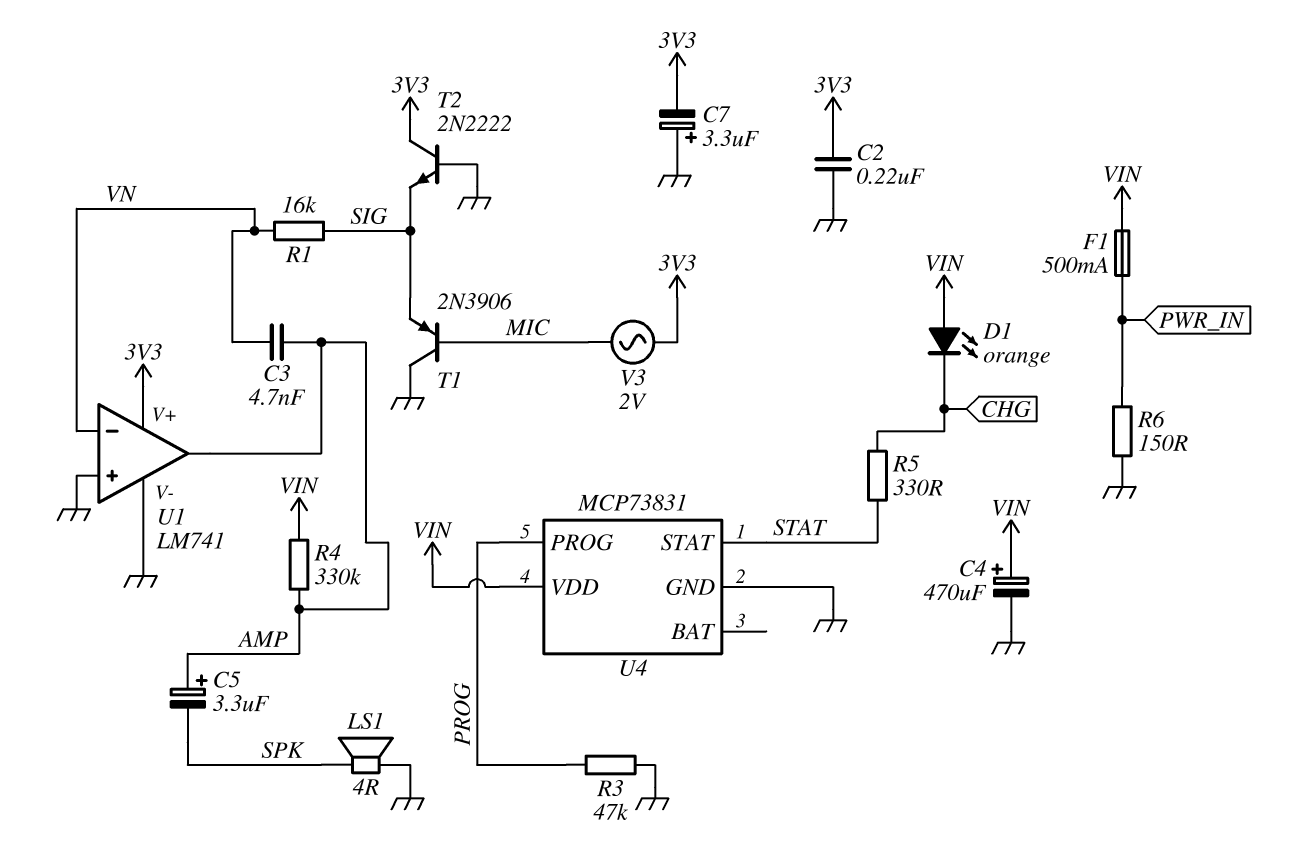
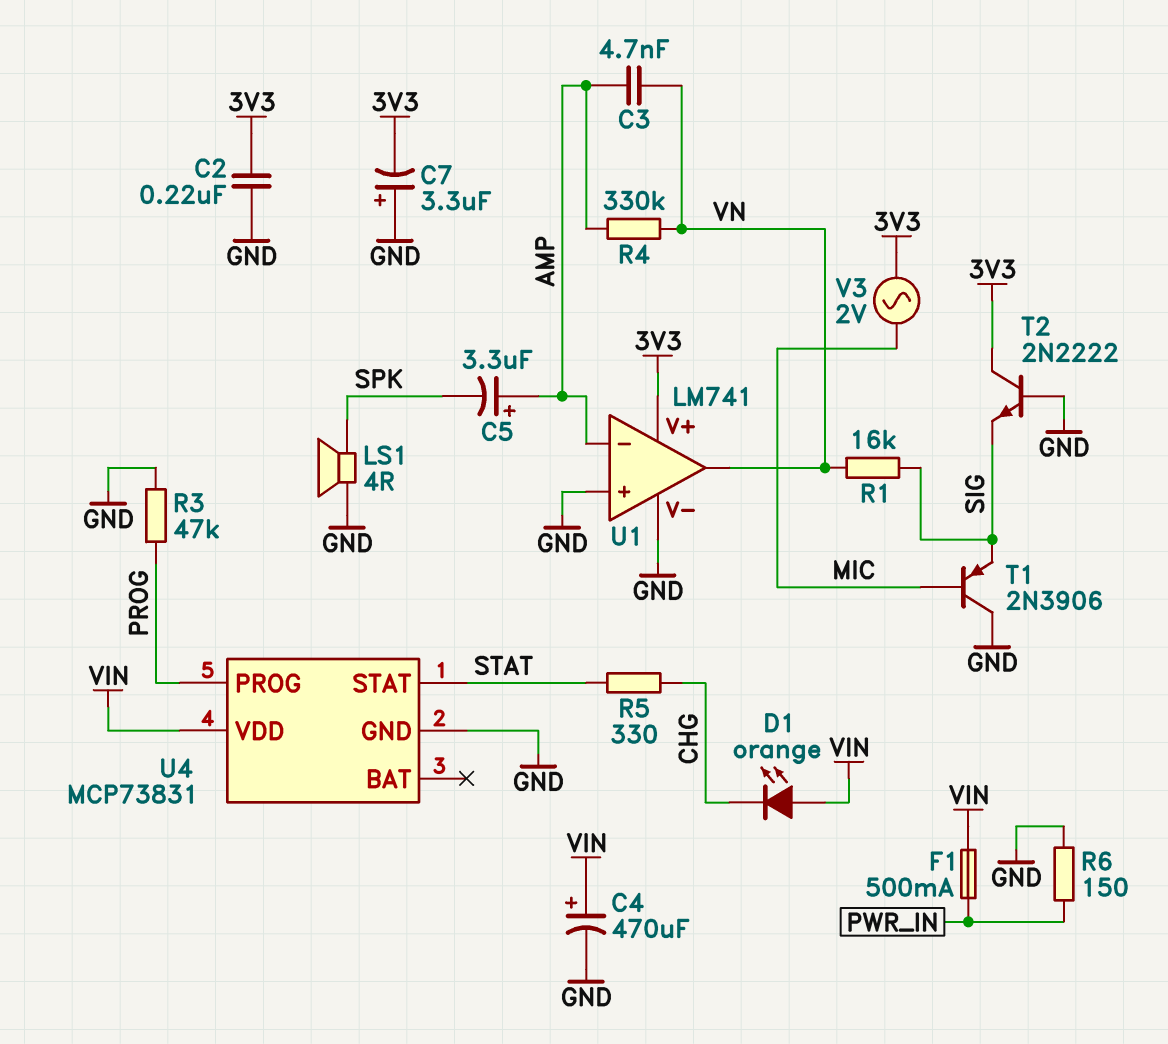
R4: 330k (AMP, VIN) -> 330k (AMP, VN)
U1 pin in-: VN -> AMP
U1 pin out: AMP -> VN

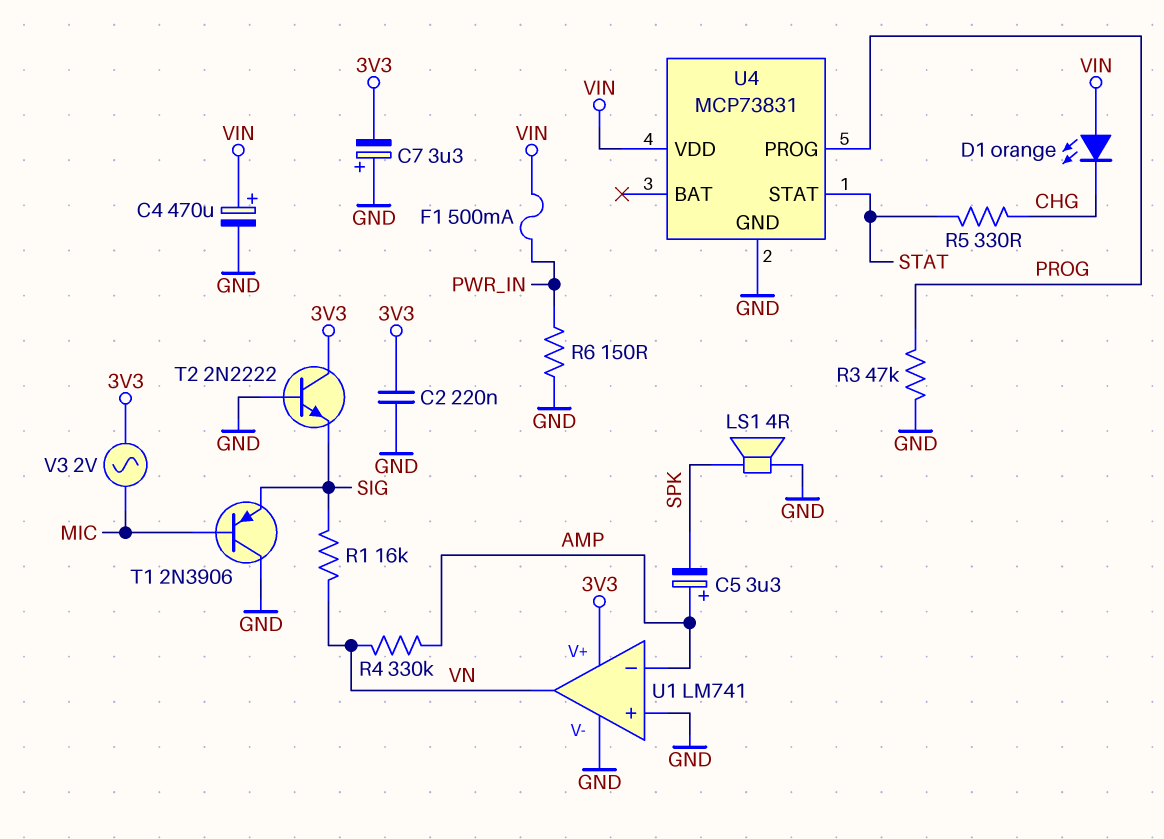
C3: 4.7nF (AMP, VN) -> none

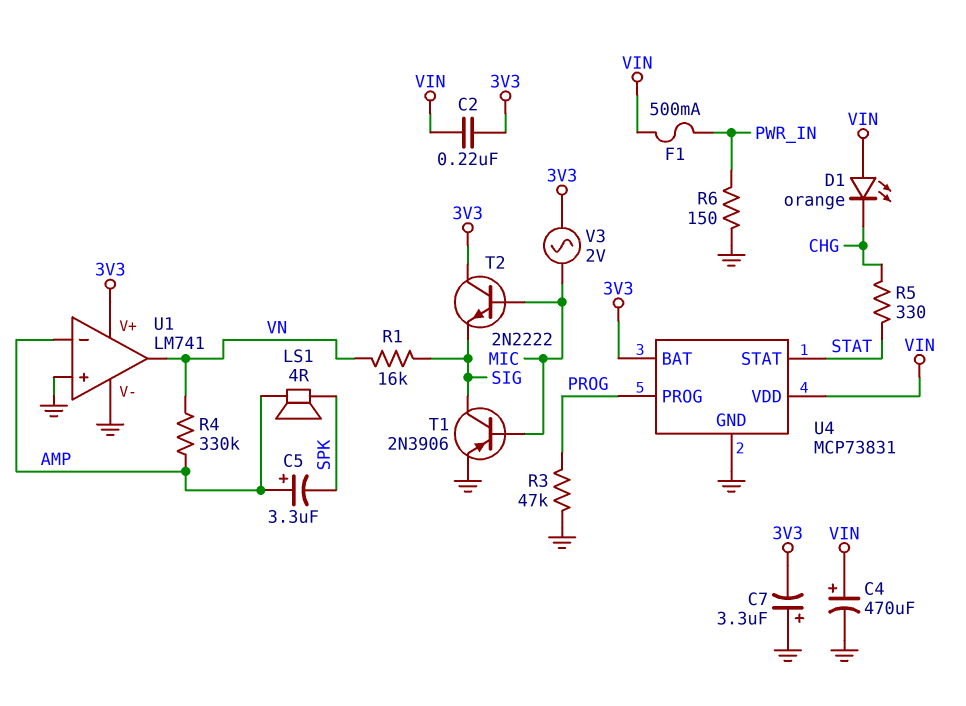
C2: 220nF (3V3, GND) -> 220nF (3V3, VIN)
LS1: speaker 4R (GND, SPK) -> speaker 4R (AMP, SPK)
T1: PNP 2N3906 (B MIC, C GND, E SIG) -> PNP 2N3906 (B MIC, C SIG, E GND)
T2: NPN 2N2222 (B GND, C 3V3, E SIG) -> NPN 2N2222 (B MIC, C 3V3, E SIG)
U4 pin BAT: none -> 3V3

